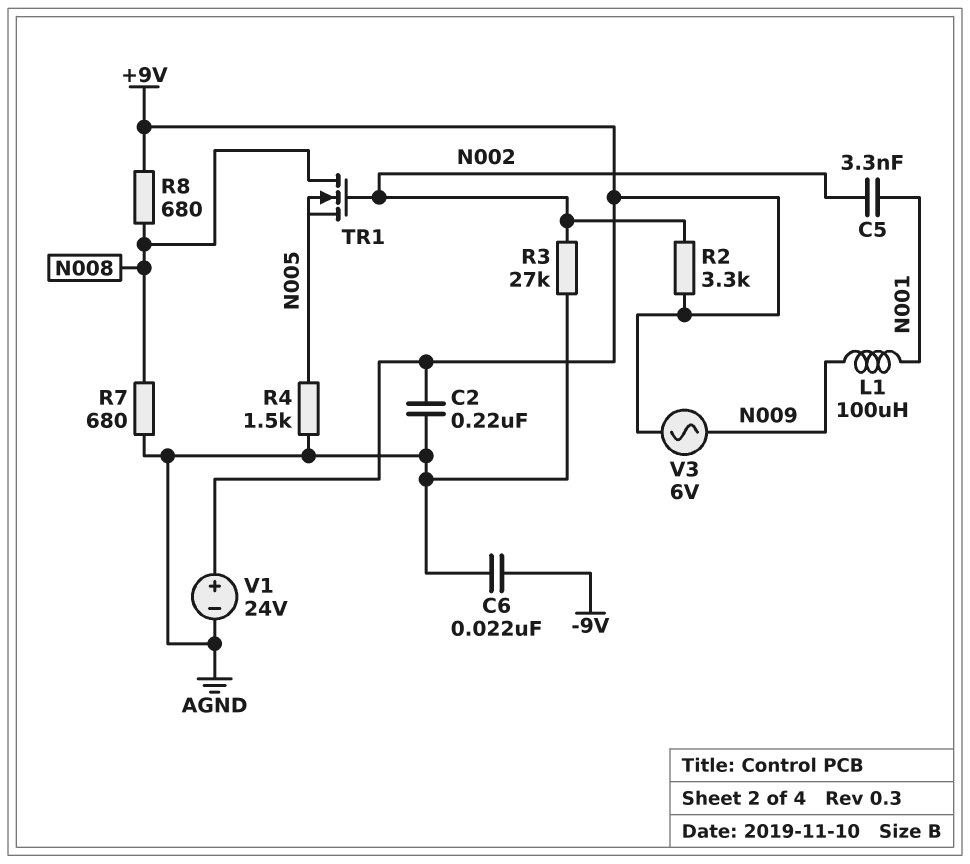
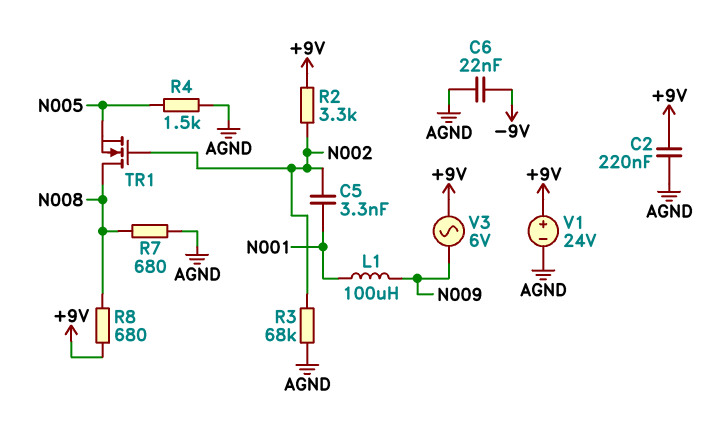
R3: 27k (AGND, N002) -> 68k (AGND, N002)

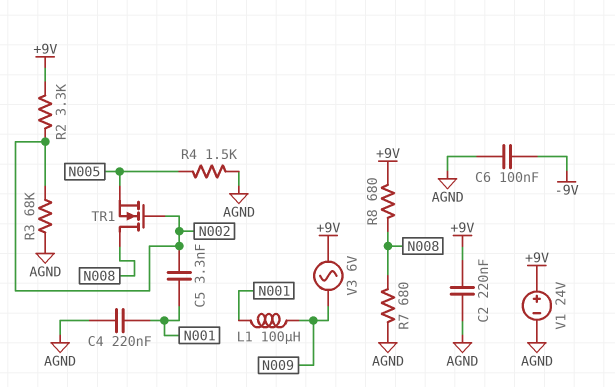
C4: none -> 220nF (AGND, N001)
C6: 22nF (-9V, AGND) -> 100nF (-9V, AGND)

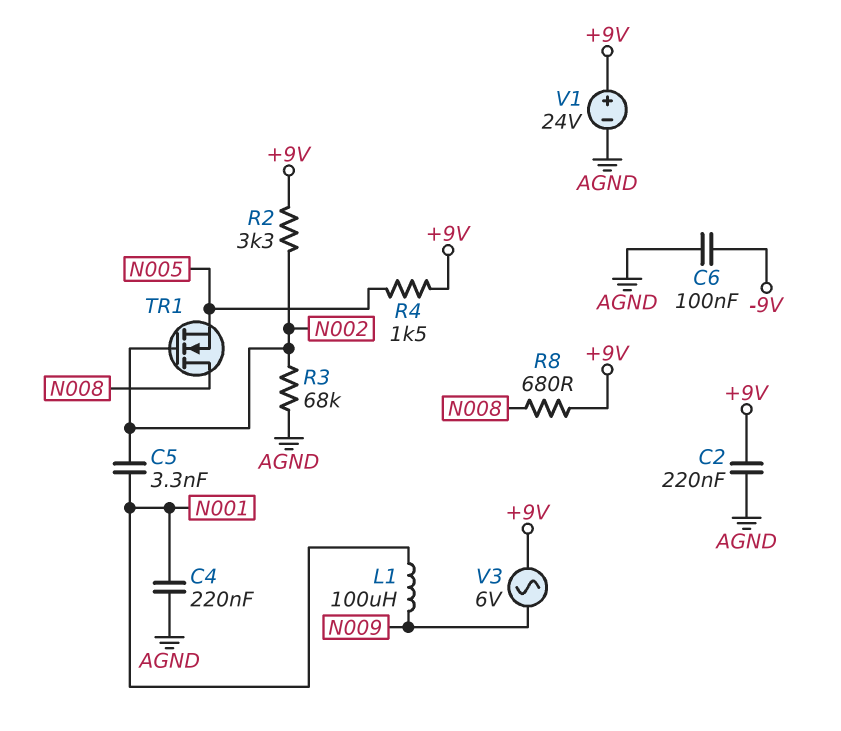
R4: 1.5k (AGND, N005) -> 1.5k (+9V, N005)
R7: 680 (AGND, N008) -> none

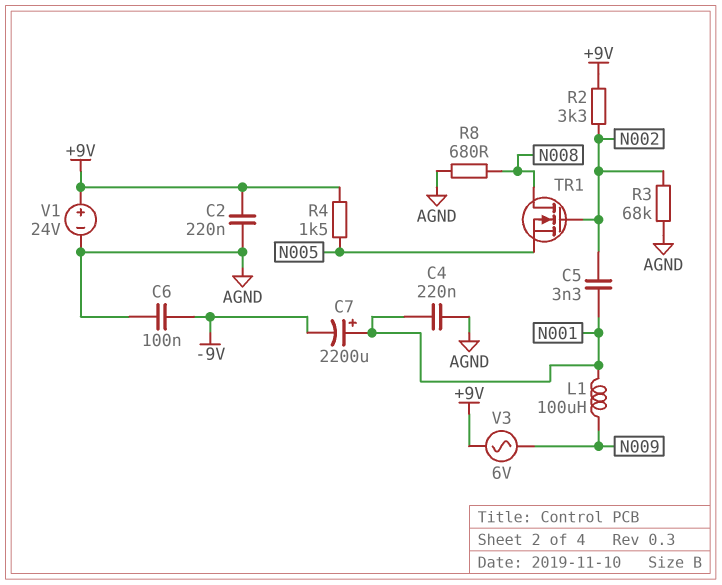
C7: none -> 2200uF (plus N001, minus -9V)
R8: 680 (+9V, N008) -> 680 (AGND, N008)

